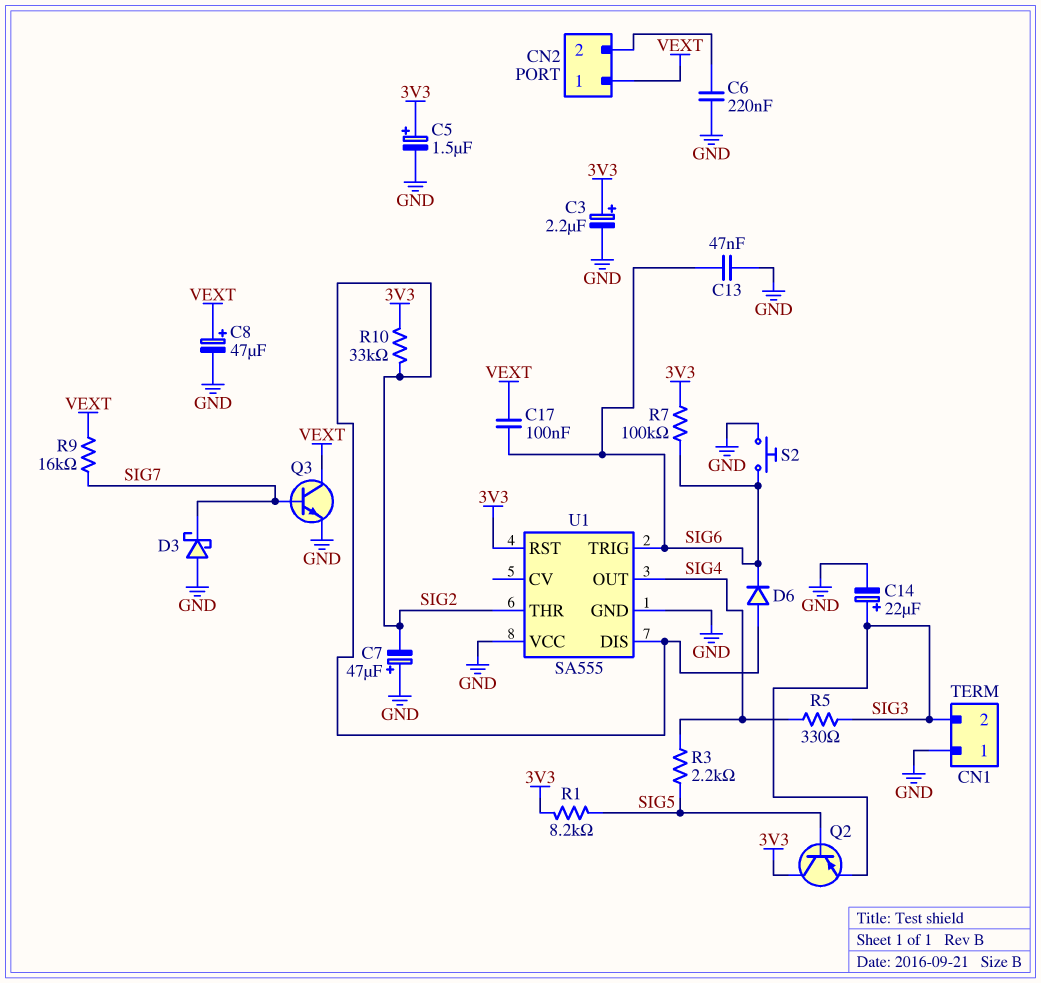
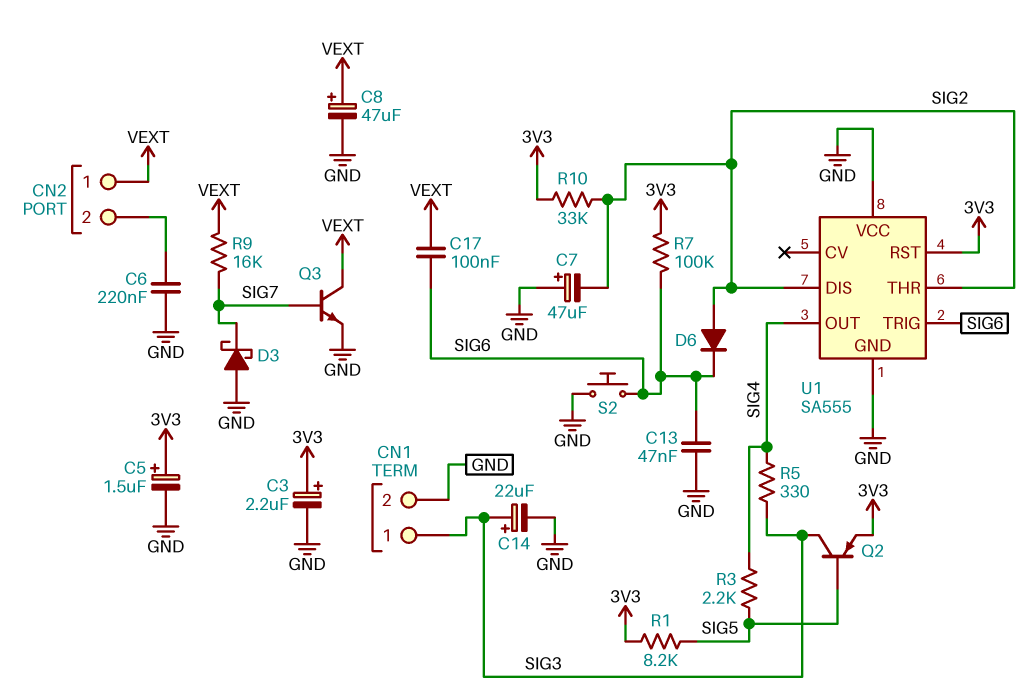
CN1 pin 1: GND -> SIG3
CN1 pin 2: SIG3 -> GND
Q2: PNP (B SIG5, C 3V3, E SIG3) -> PNP (B SIG5, C SIG3, E 3V3)

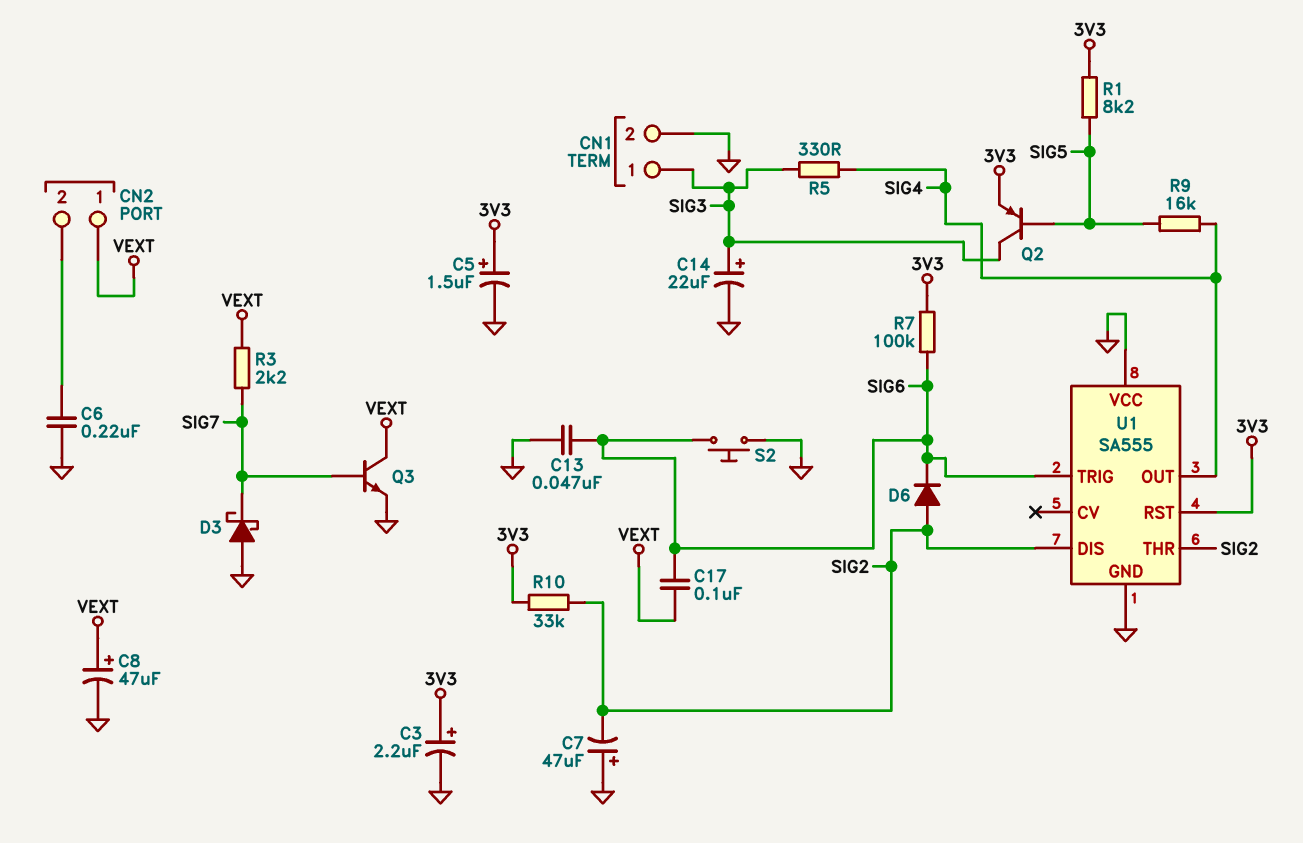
R3: 2.2k (SIG4, SIG5) -> 2.2k (SIG7, VEXT)
R9: 16k (SIG7, VEXT) -> 16k (SIG4, SIG5)

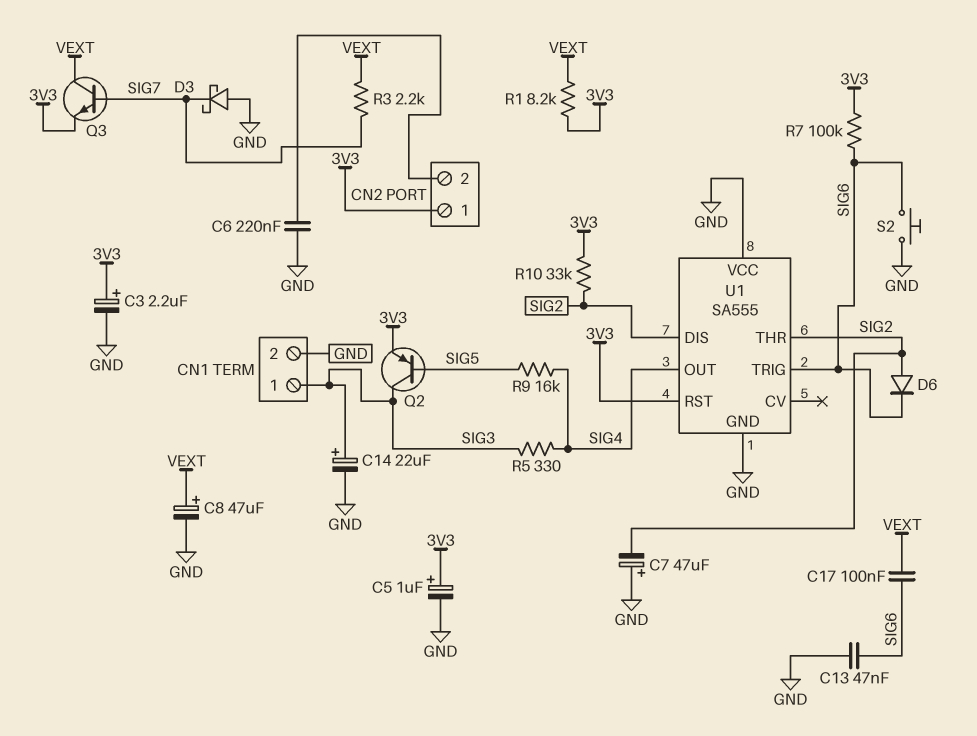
C5: 1.5uF (plus 3V3, minus GND) -> 1uF (plus 3V3, minus GND)
CN2 pin 1: VEXT -> 3V3
Q3: NPN (B SIG7, C VEXT, E GND) -> NPN (B SIG7, C VEXT, E 3V3)
R1: 8.2k (3V3, SIG5) -> 8.2k (3V3, VEXT)

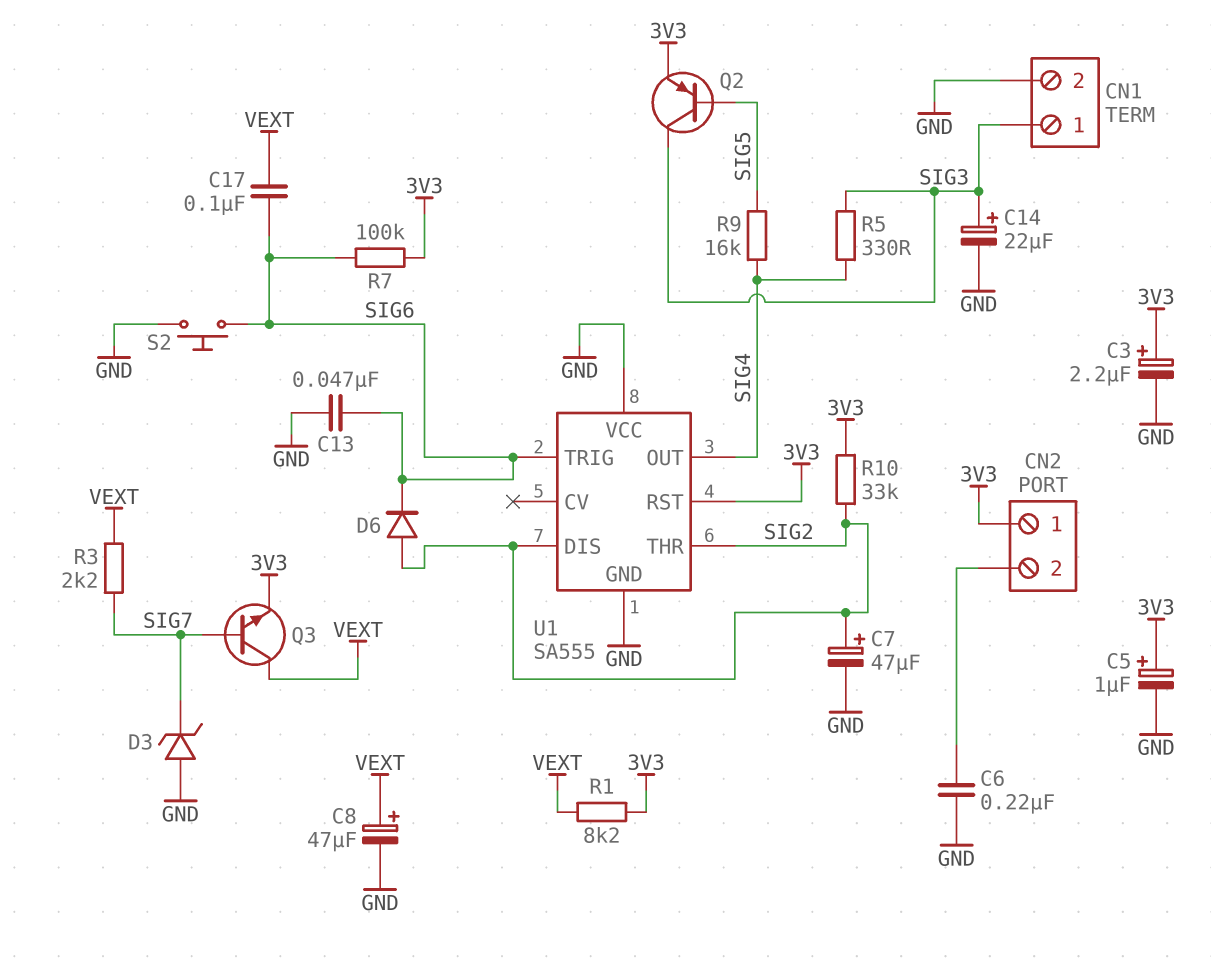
C7: 47uF (plus GND, minus SIG2) -> 47uF (plus SIG2, minus GND)
D3: schottky (A GND, K SIG7) -> zener (A GND, K SIG7)

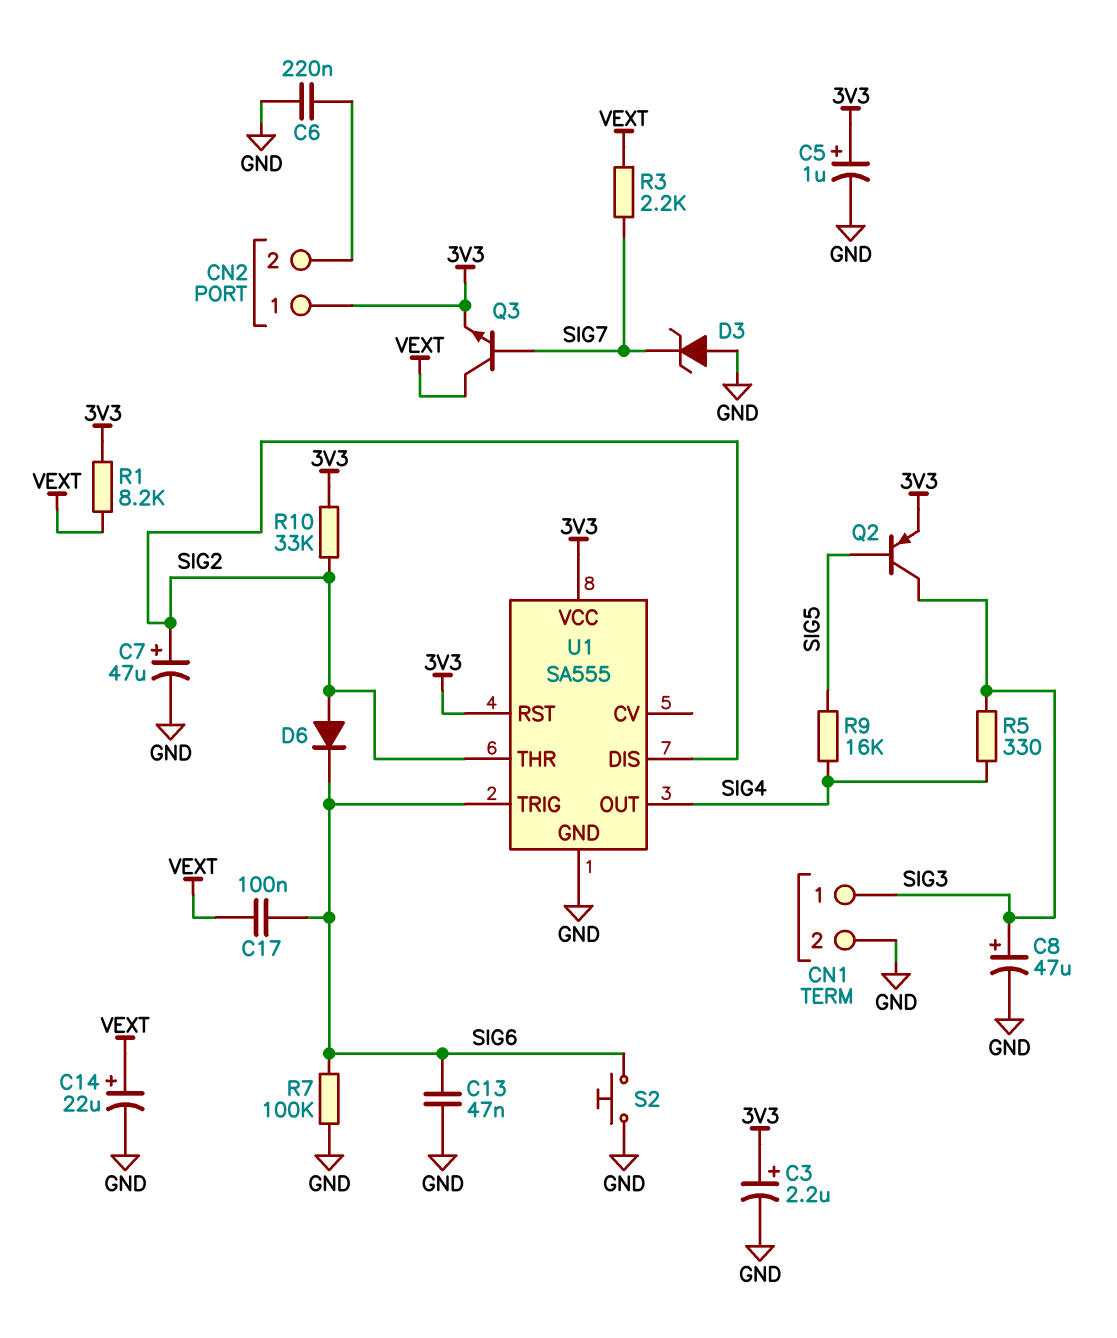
C8: 47uF (plus VEXT, minus GND) -> 47uF (plus SIG3, minus GND)
C14: 22uF (plus SIG3, minus GND) -> 22uF (plus VEXT, minus GND)
R7: 100k (3V3, SIG6) -> 100k (GND, SIG6)
U1 pin VCC: GND -> 3V3

